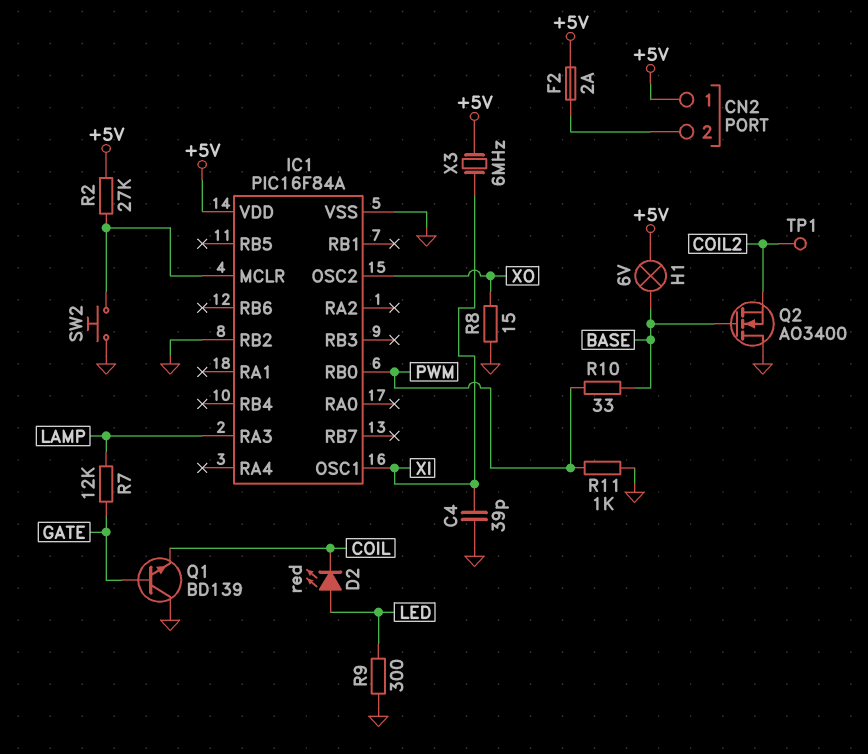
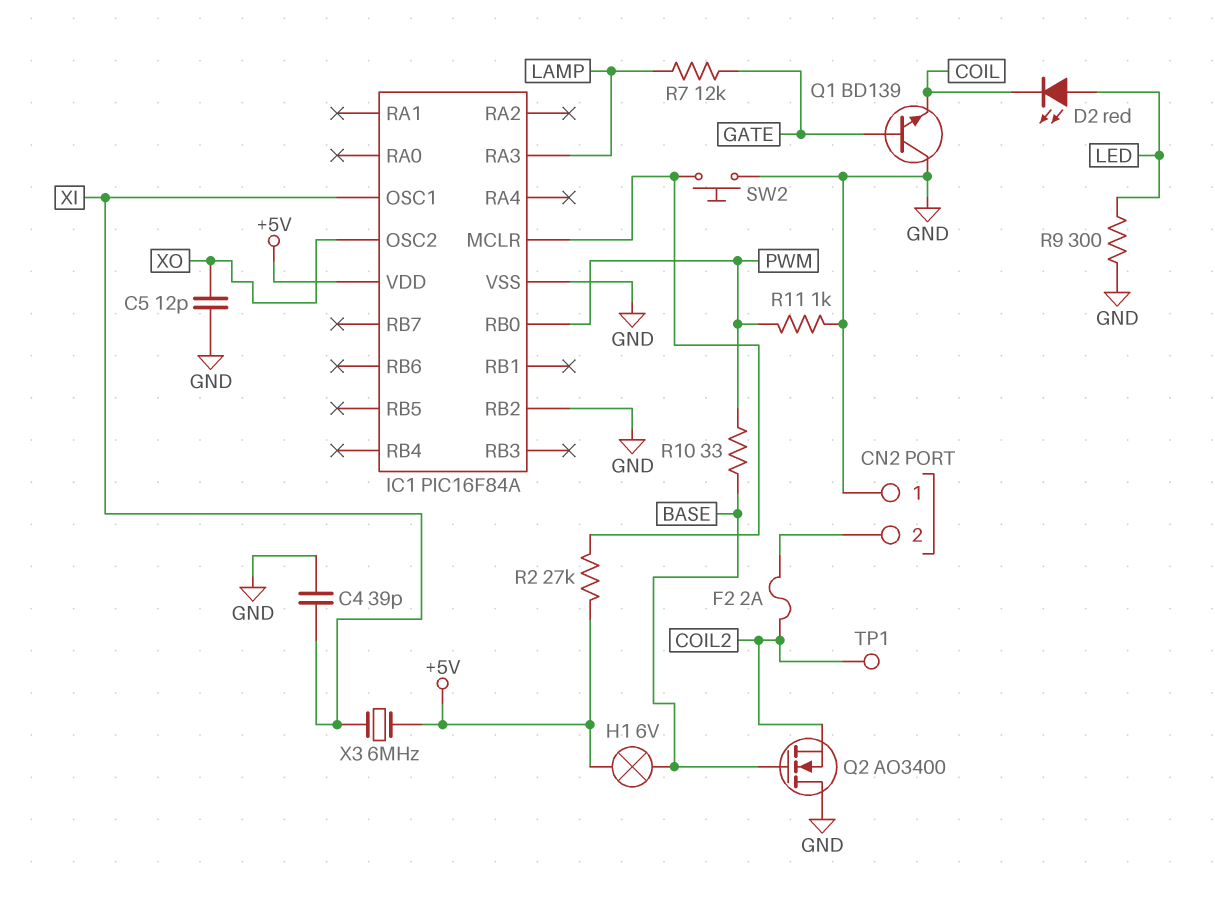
C5: none -> 12pF (GND, XO)
CN2 pin 1: +5V -> GND
F2: 2A (+5V, CN2/2) -> 2A (CN2/2, COIL2)
R8: 15 (GND, XO) -> none

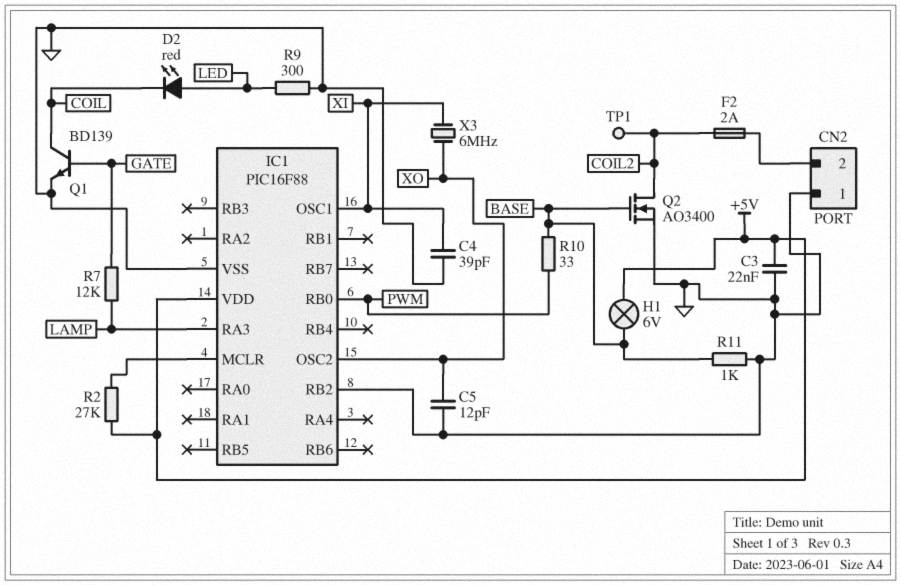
C3: none -> 22nF (+5V, GND)
IC1: PIC16F84A -> PIC16F88
Q1: NPN BD139 (B GATE, C GND, E COIL) -> NPN BD139 (B GATE, C COIL, E GND)
Q2: NMOS AO3400 (G BASE, D GND, S COIL2) -> NMOS AO3400 (G BASE, D COIL2, S GND)
R11: 1k (GND, PWM) -> 1k (BASE, GND)
SW2: button (GND, IC1/MCLR) -> none
X3: 6MHz (+5V, XI) -> 6MHz (XI, XO)

